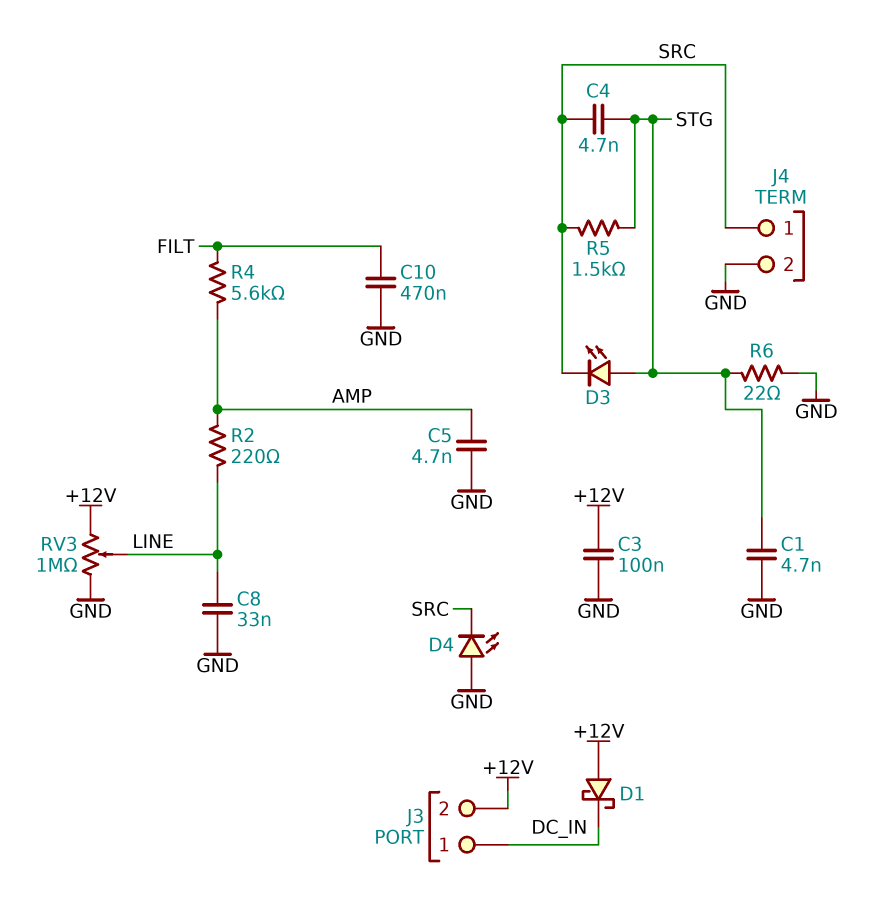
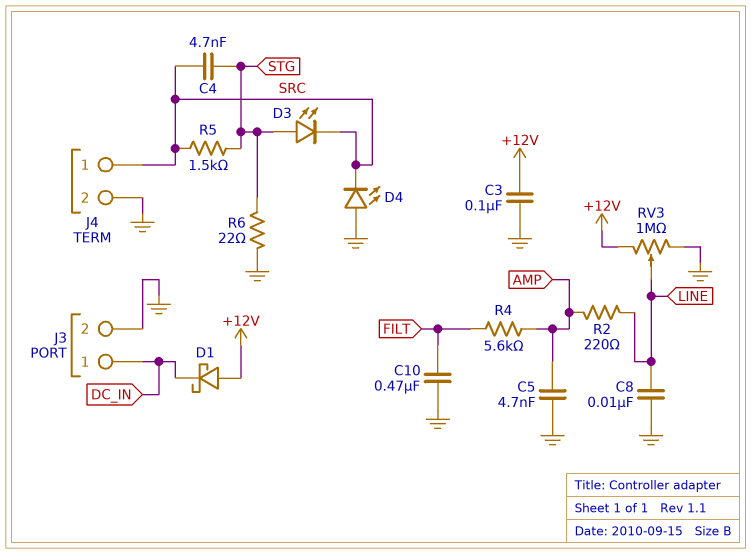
C1: 4.7nF (GND, STG) -> none
C8: 33nF (GND, LINE) -> 10nF (GND, LINE)
J3 pin 2: +12V -> GND

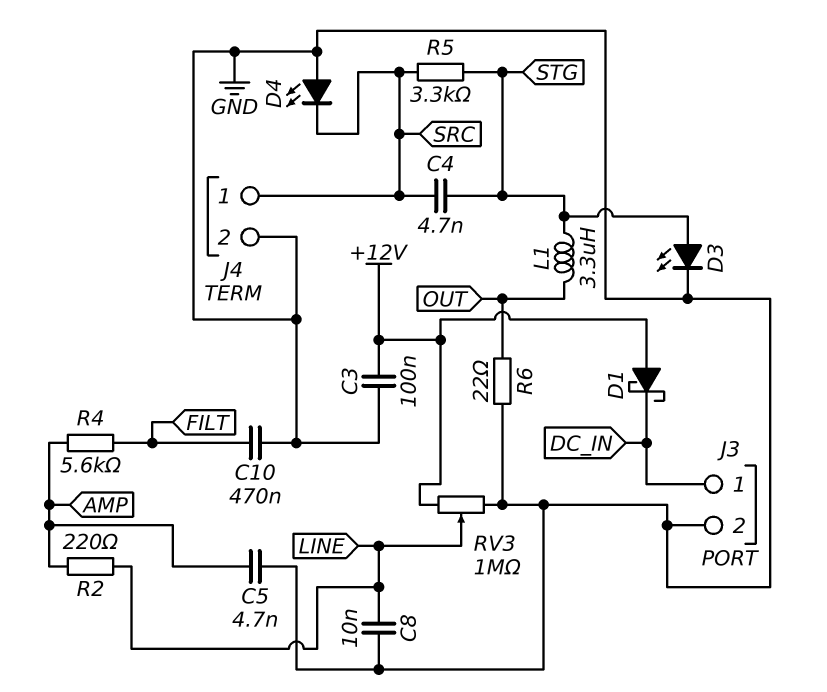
D3: LED (A STG, K SRC) -> LED (A STG, K GND)
L1: none -> 3.3uH (OUT, STG)
R5: 1.5k (SRC, STG) -> 3.3k (SRC, STG)
R6: 22 (GND, STG) -> 22 (GND, OUT)

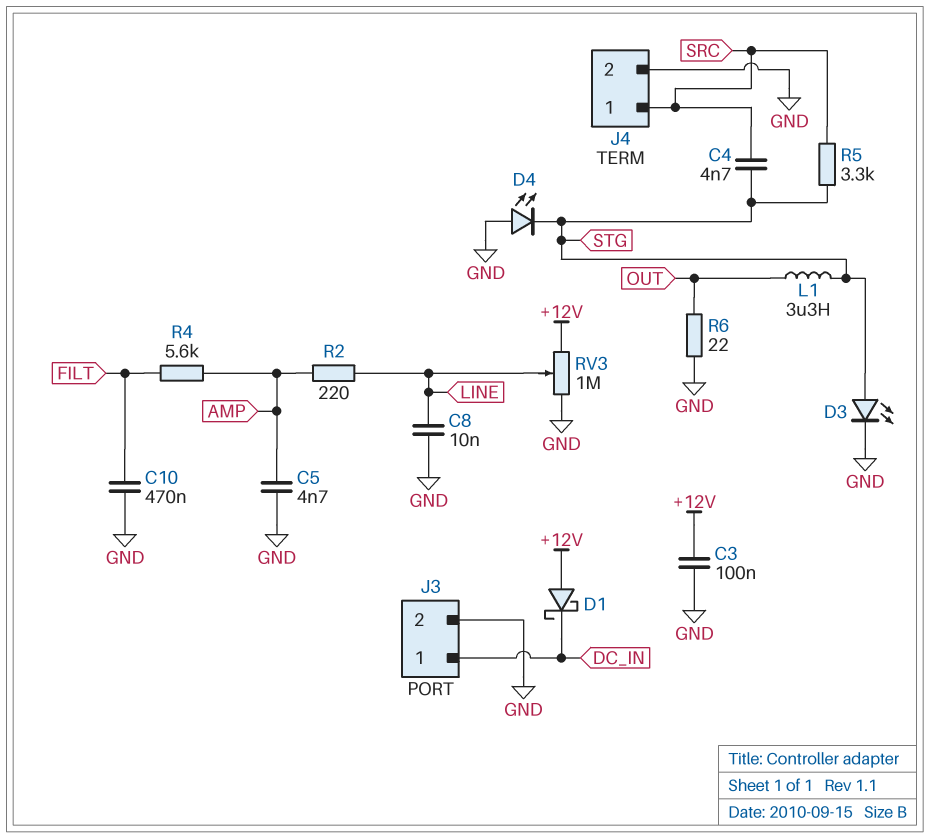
D4: LED (A GND, K SRC) -> LED (A GND, K STG)

